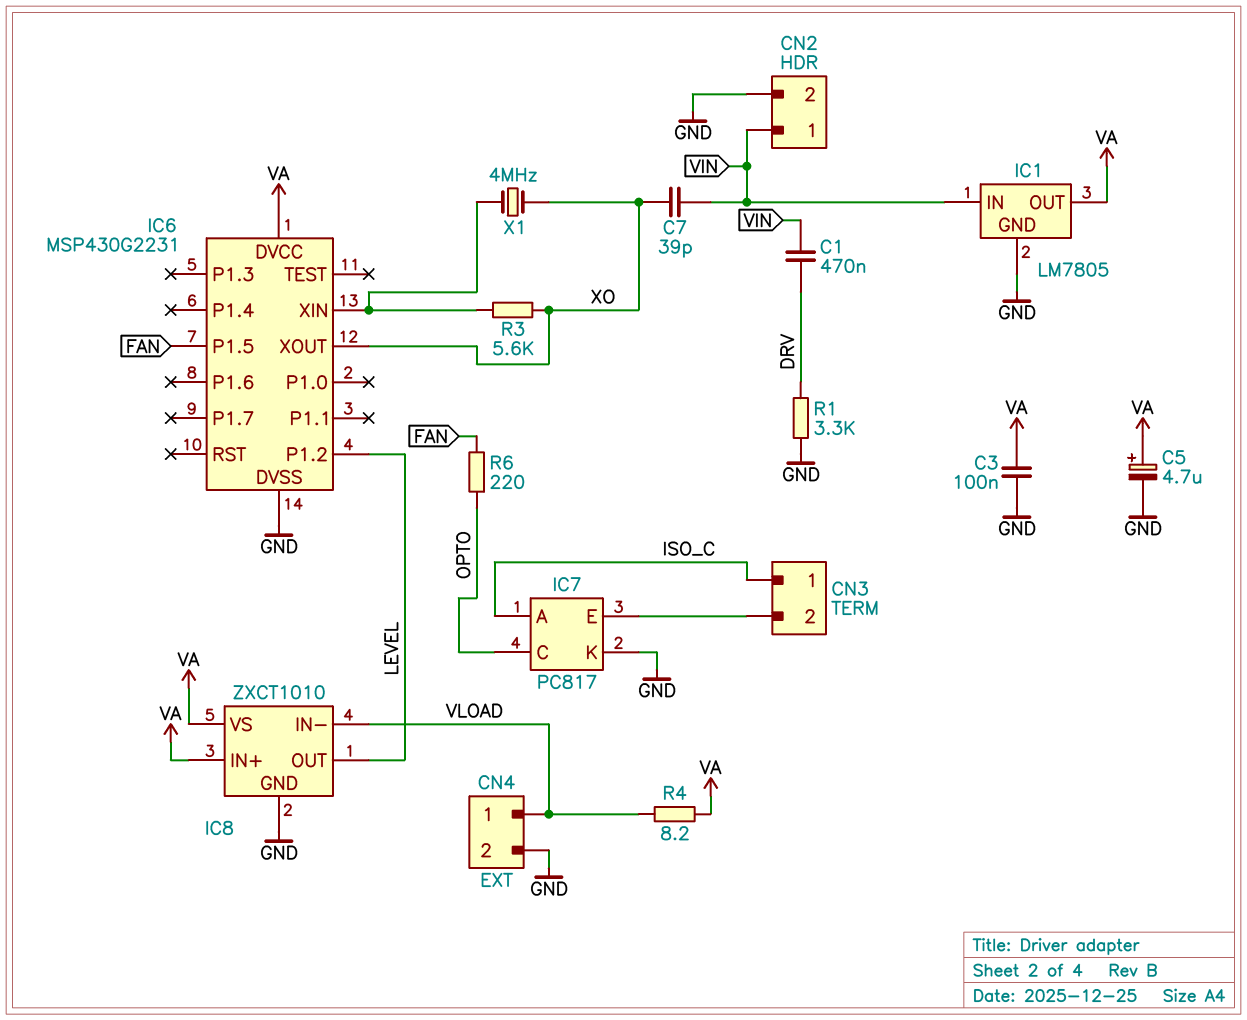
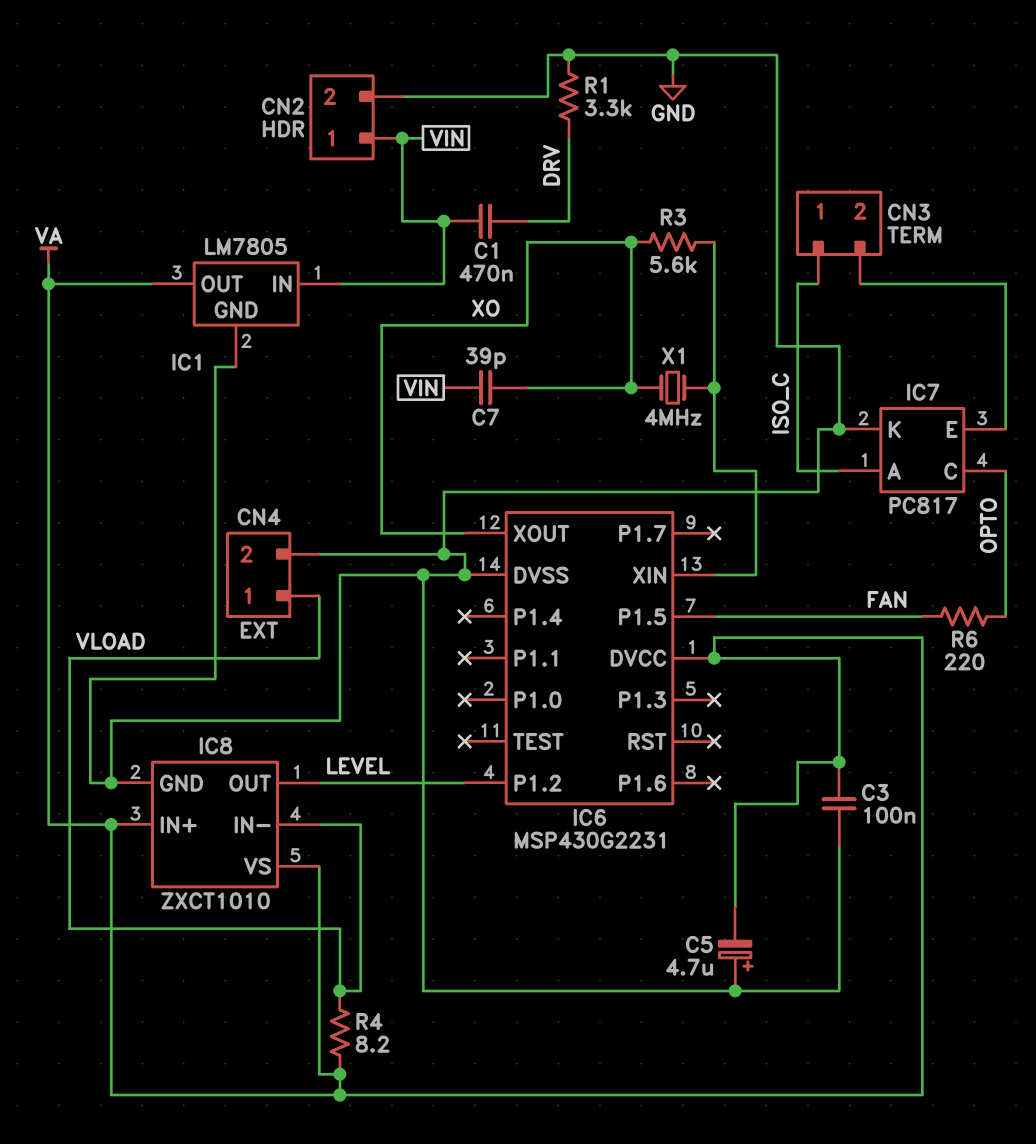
C5: 4.7uF (plus VA, minus GND) -> 4.7uF (plus GND, minus VA)

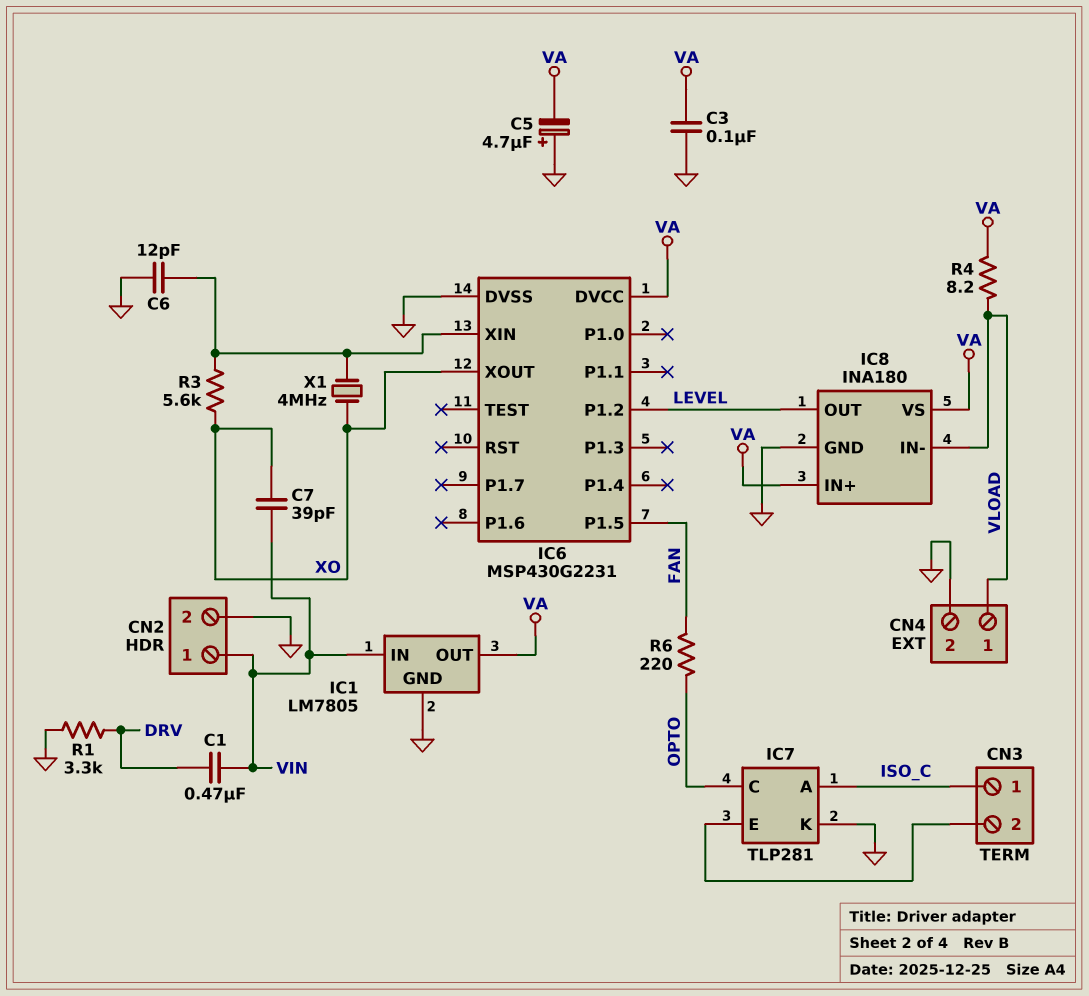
C6: none -> 12pF (GND, IC6/XIN)
IC7: PC817 -> TLP281
IC8: ZXCT1010 -> INA180

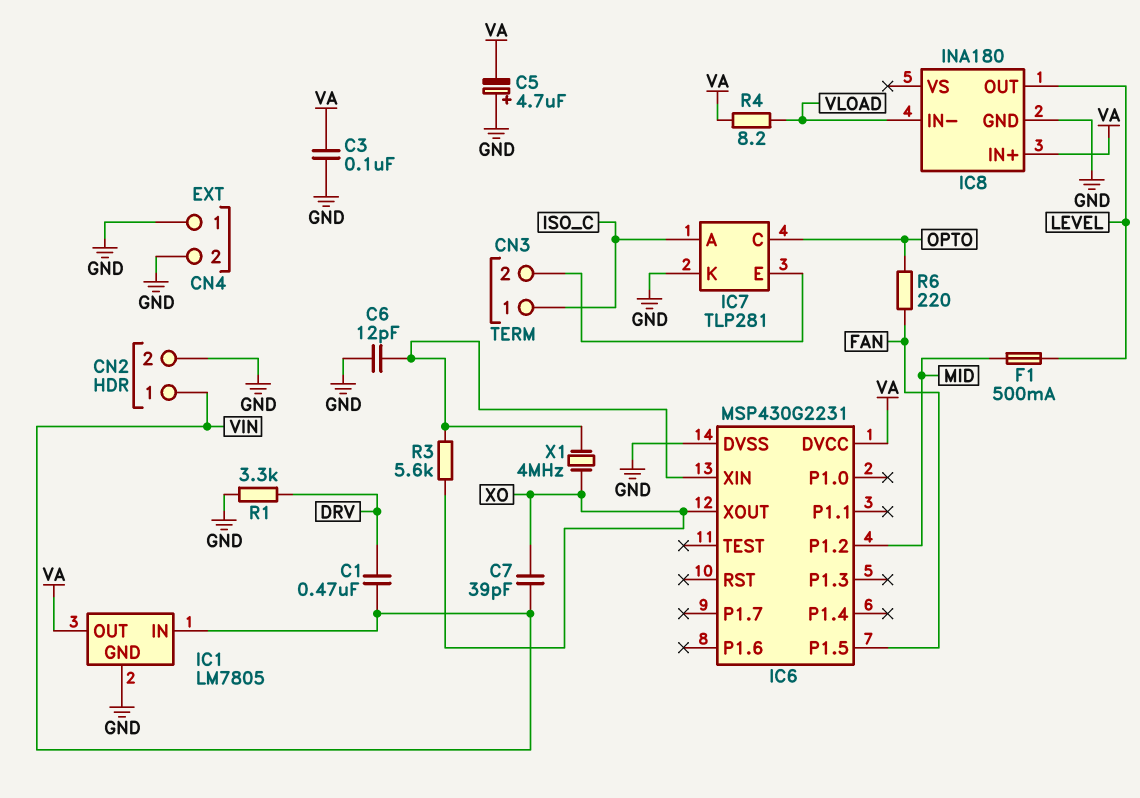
CN4 pin 1: VLOAD -> GND
F1: none -> 500mA (LEVEL, MID)
IC6 pin P1.2: LEVEL -> MID
IC8 pin VS: VA -> none

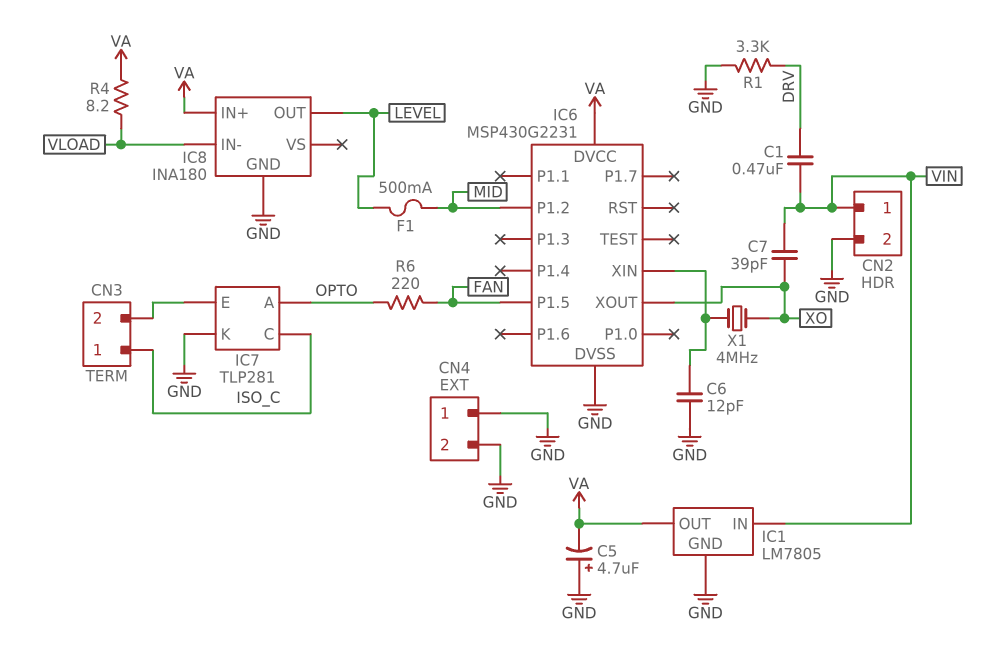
C3: 100nF (GND, VA) -> none
IC7 pin A: ISO_C -> OPTO
IC7 pin C: OPTO -> ISO_C
R3: 5.6k (IC6/XIN, XO) -> none

